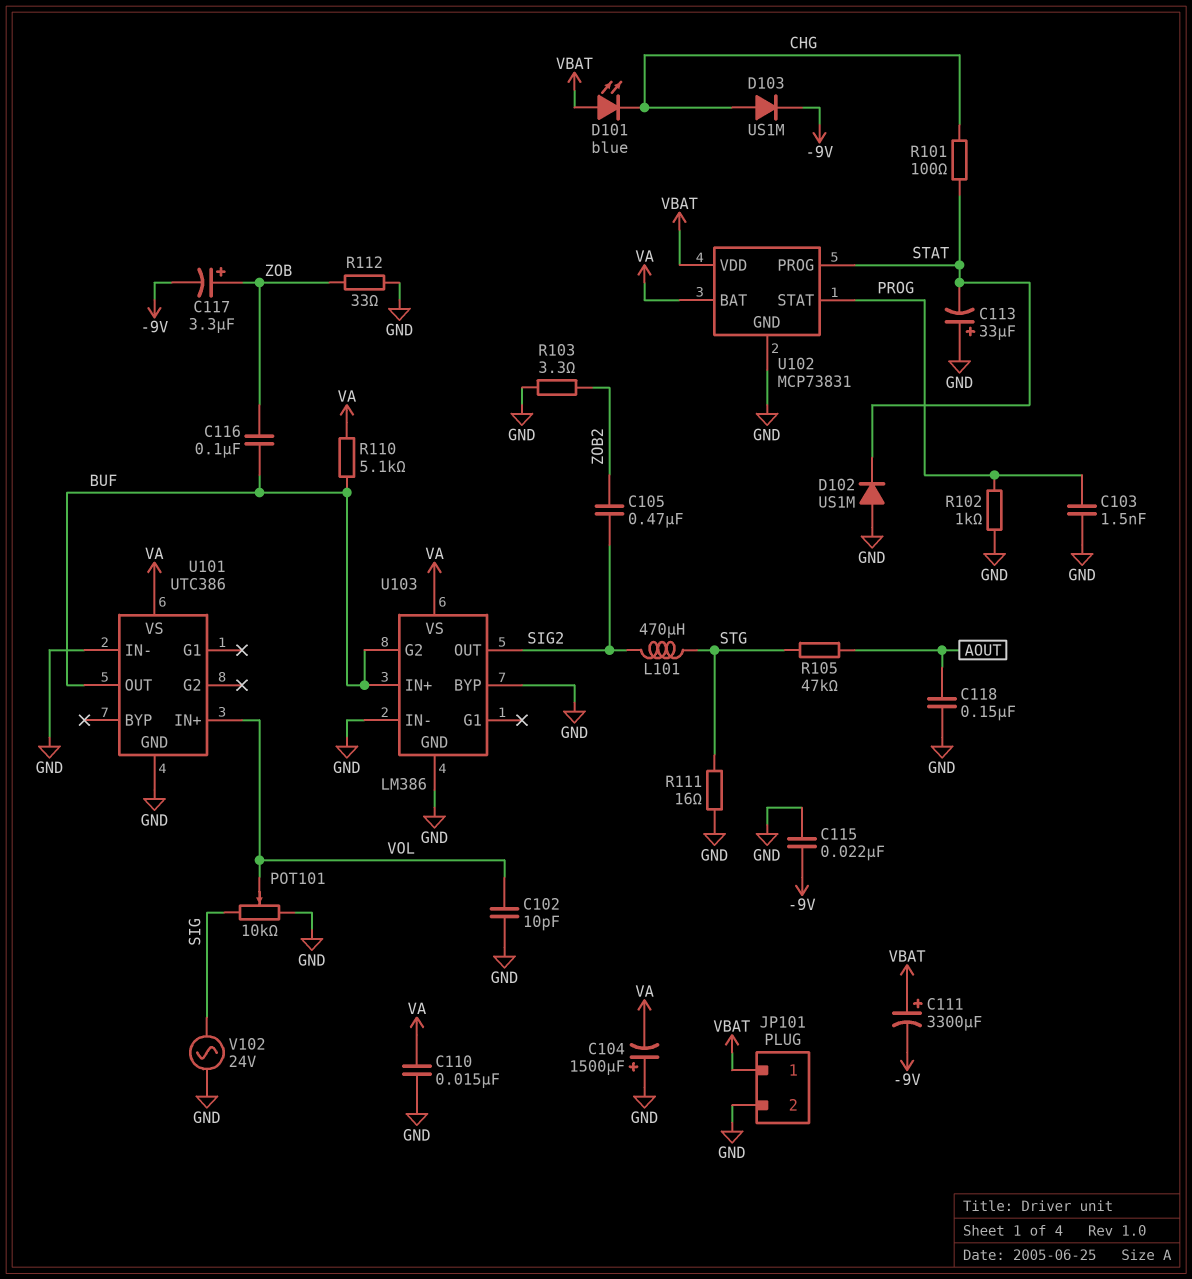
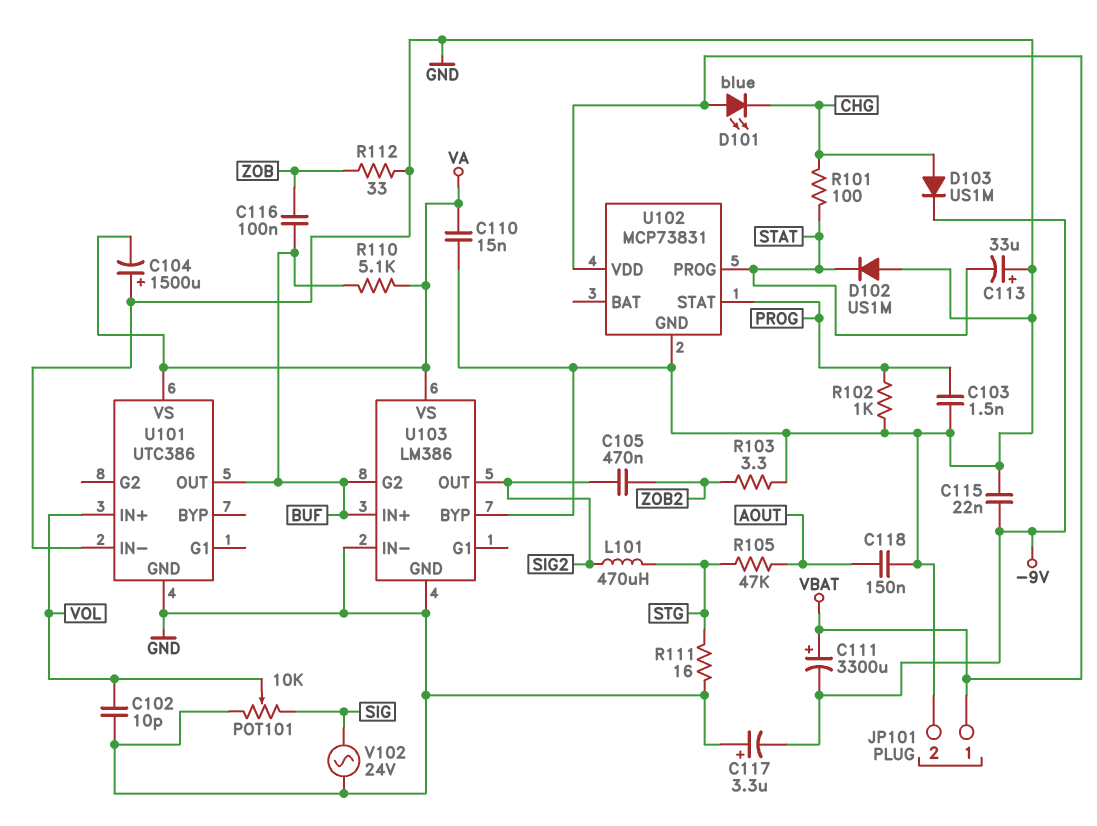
C117: 3.3uF (plus ZOB, minus -9V) -> 3.3uF (plus GND, minus -9V)
U102 pin BAT: VA -> none

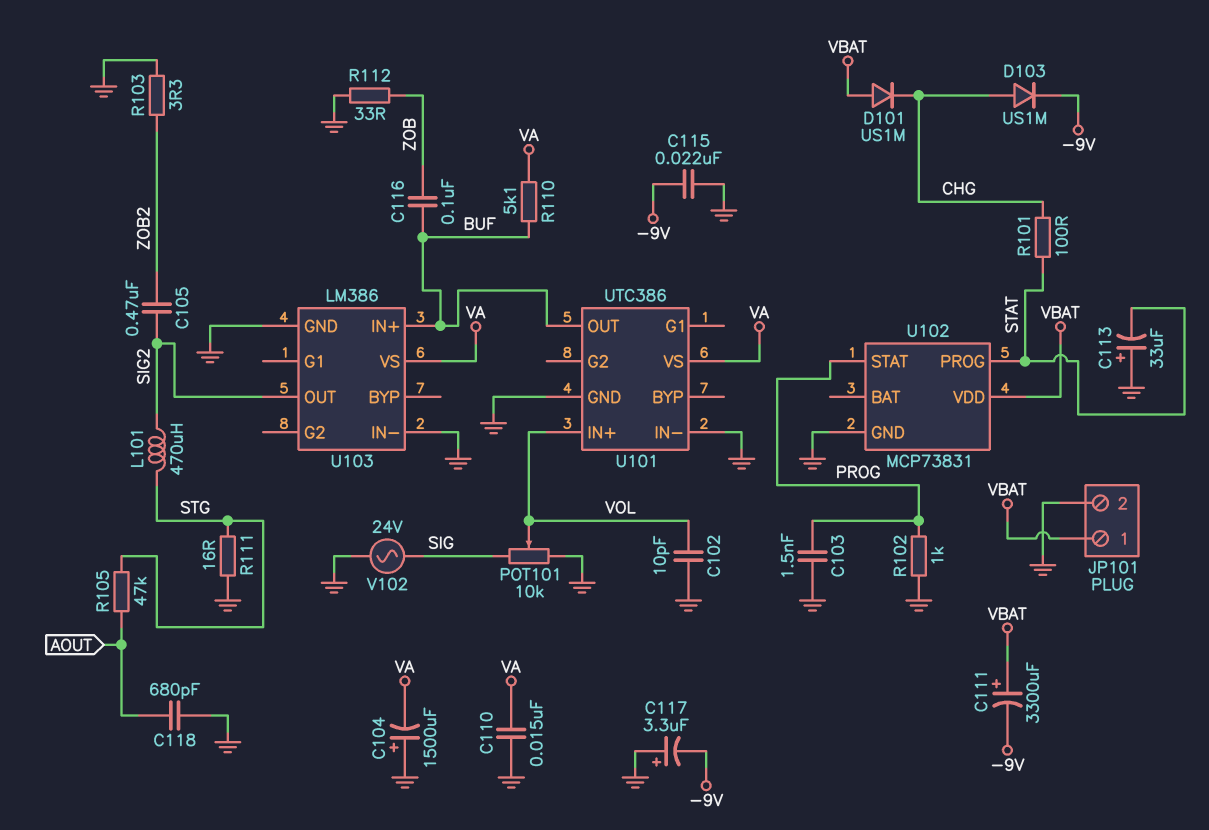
C118: 150nF (AOUT, GND) -> 680pF (AOUT, GND)
D101: LED blue (A VBAT, K CHG) -> diode US1M (A VBAT, K CHG)
D102: diode US1M (A GND, K STAT) -> none
U103 pin BYP: GND -> none
U103 pin G2: BUF -> none

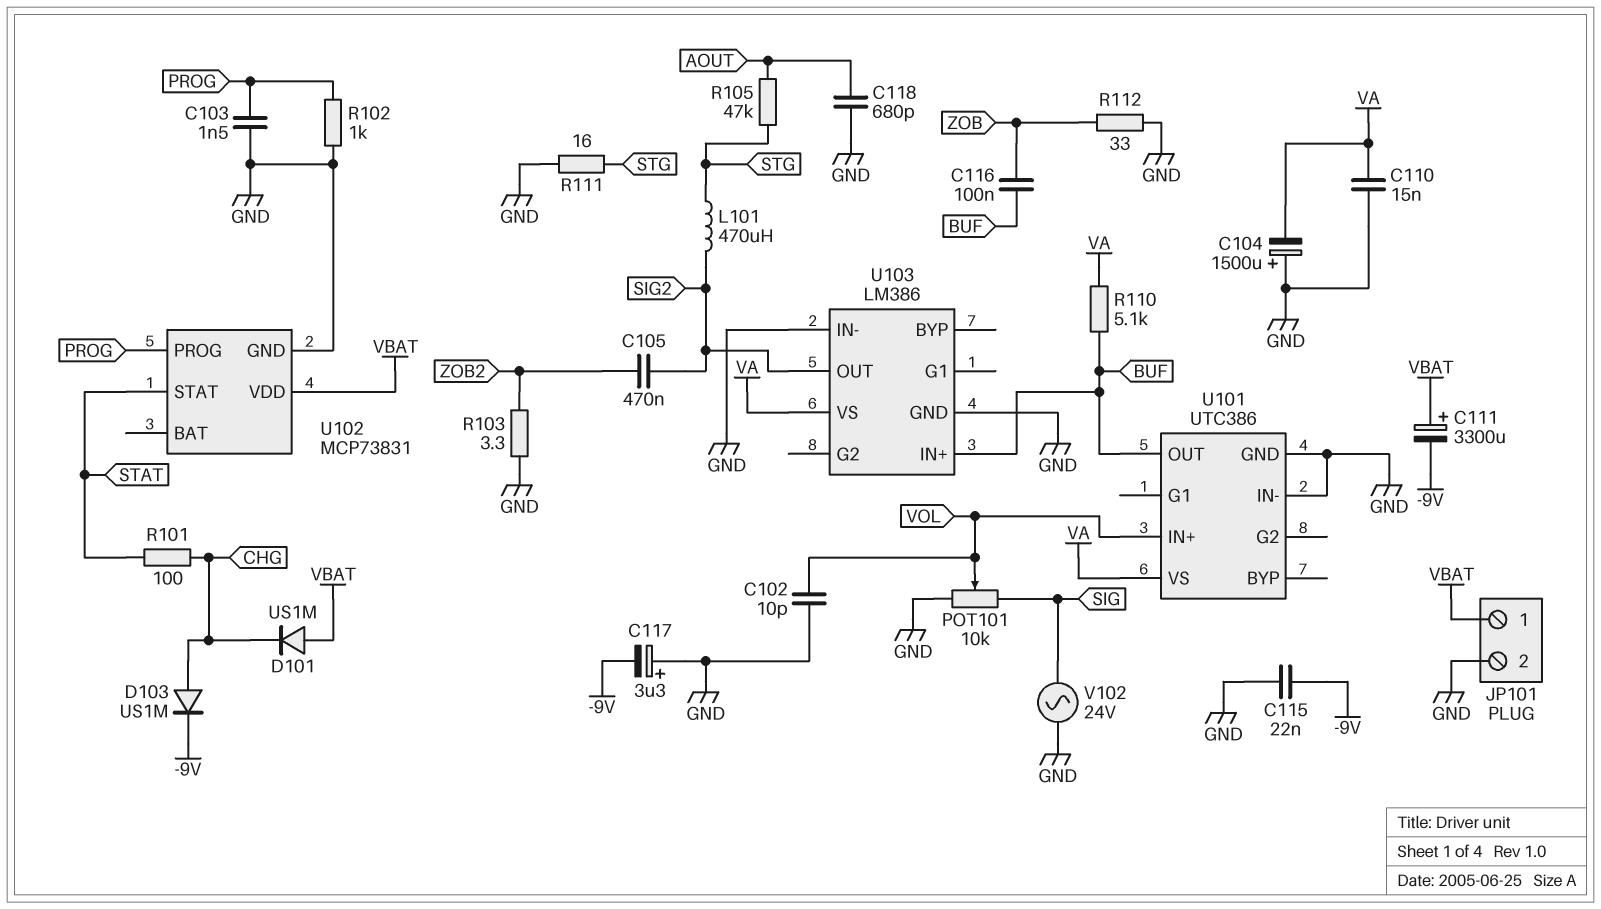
C113: 33uF (plus GND, minus STAT) -> none
U102 pin PROG: STAT -> PROG
U102 pin STAT: PROG -> STAT

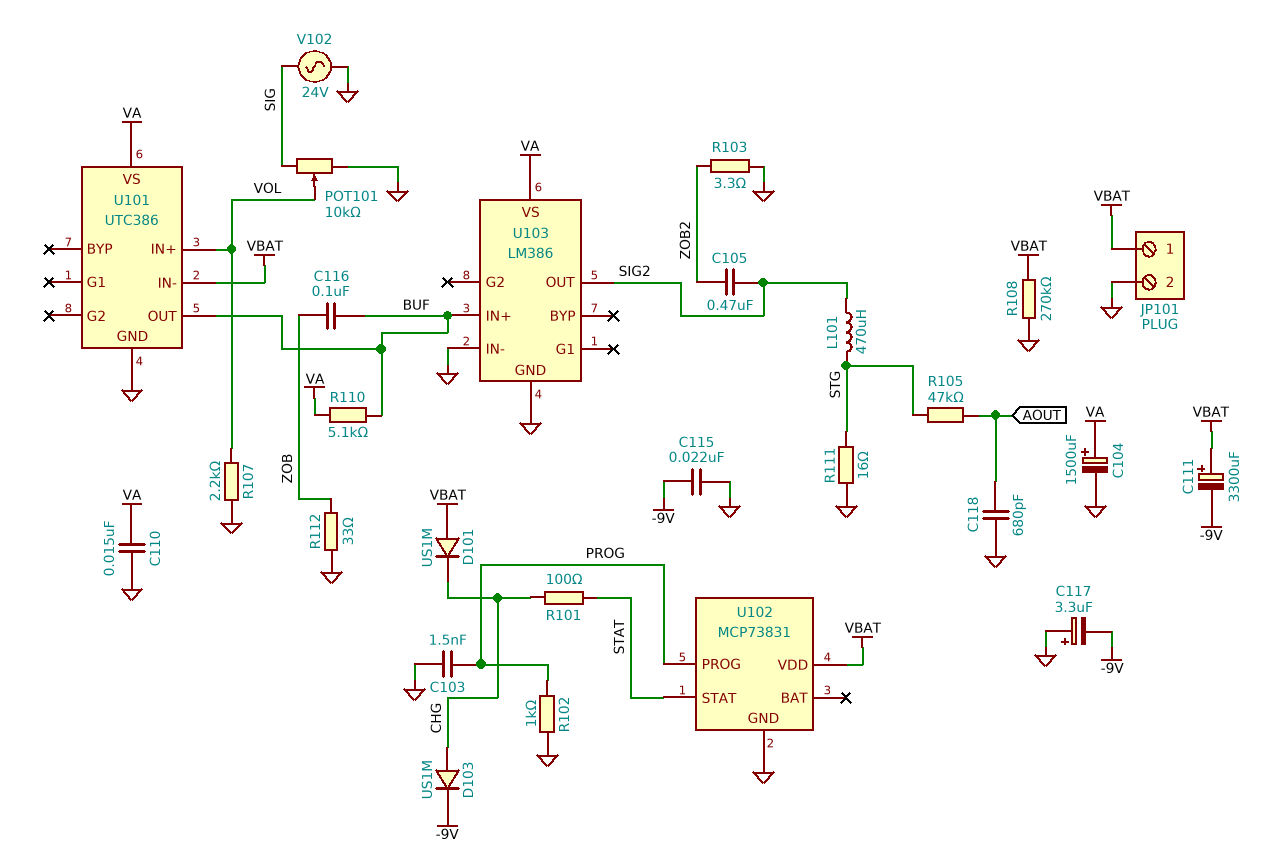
C102: 10pF (GND, VOL) -> none
C104: 1500uF (plus GND, minus VA) -> 1500uF (plus VA, minus GND)
R107: none -> 2.2k (GND, VOL)
R108: none -> 270k (GND, VBAT)
U101 pin IN-: GND -> VBAT

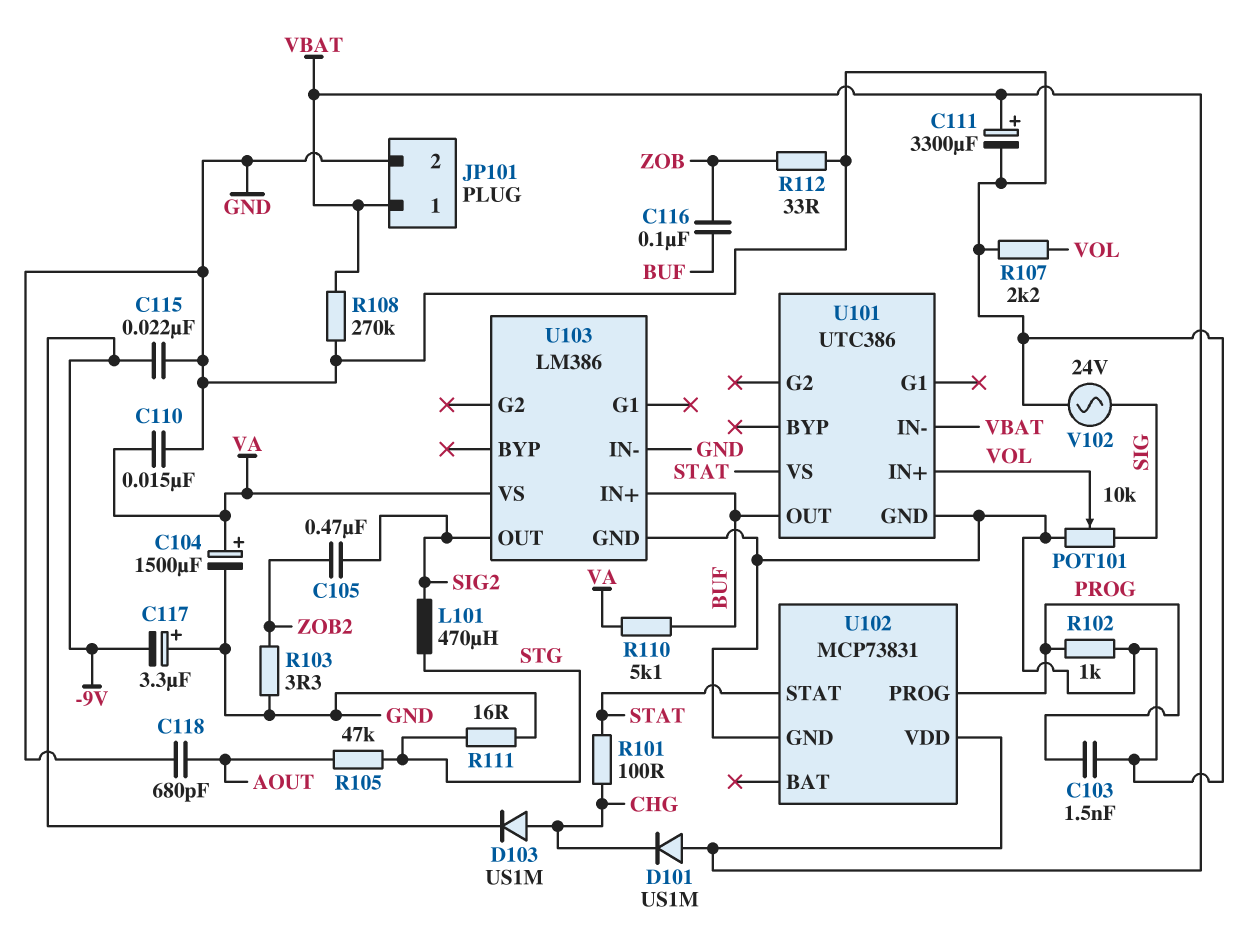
C111: 3300uF (plus VBAT, minus -9V) -> 3300uF (plus VBAT, minus GND)
U101 pin VS: VA -> STAT

